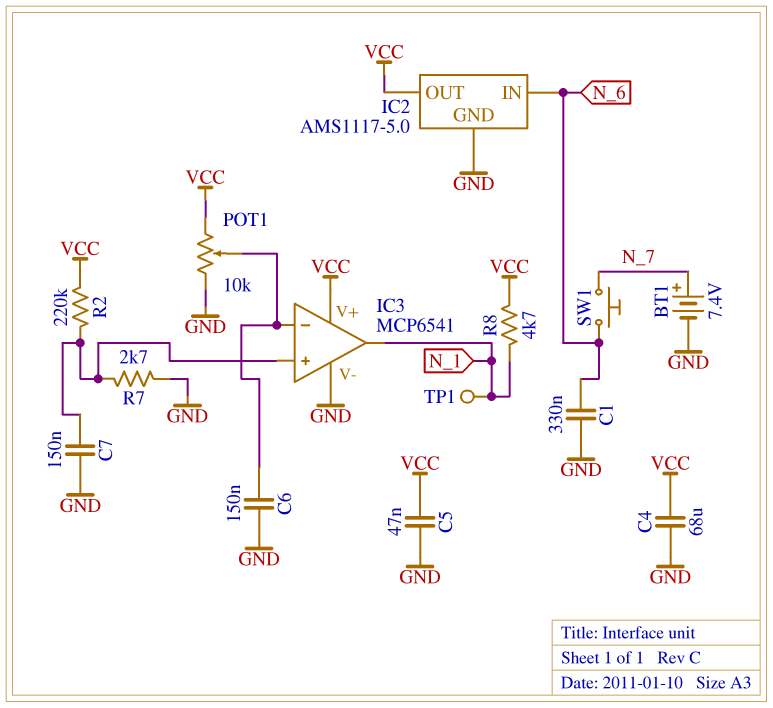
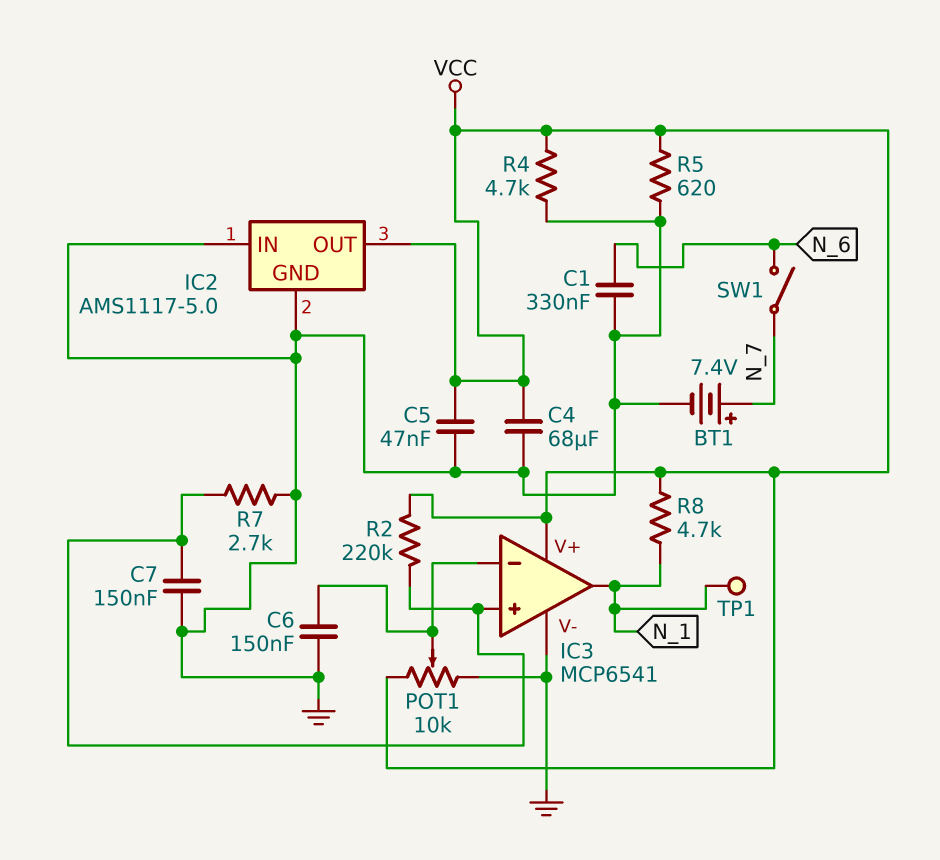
IC2 pin IN: N_6 -> GND
R4: none -> 4.7k (GND, VCC)
R5: none -> 620 (GND, VCC)
SW1: button (N_6, N_7) -> switch (N_6, N_7)

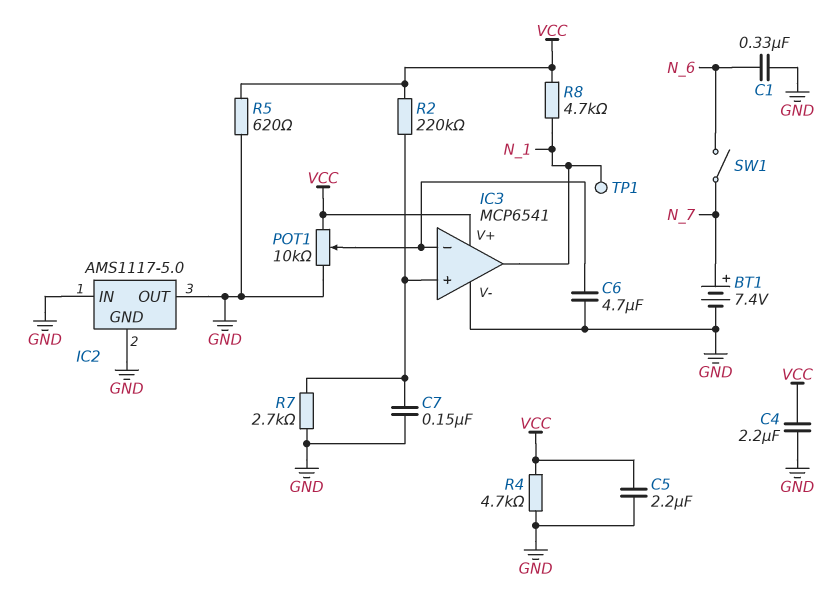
C4: 68uF (GND, VCC) -> 2.2uF (GND, VCC)
C5: 47nF (GND, VCC) -> 2.2uF (GND, VCC)
C6: 150nF (GND, IC3/in-) -> 4.7uF (GND, IC3/in-)
IC2 pin OUT: VCC -> GND

